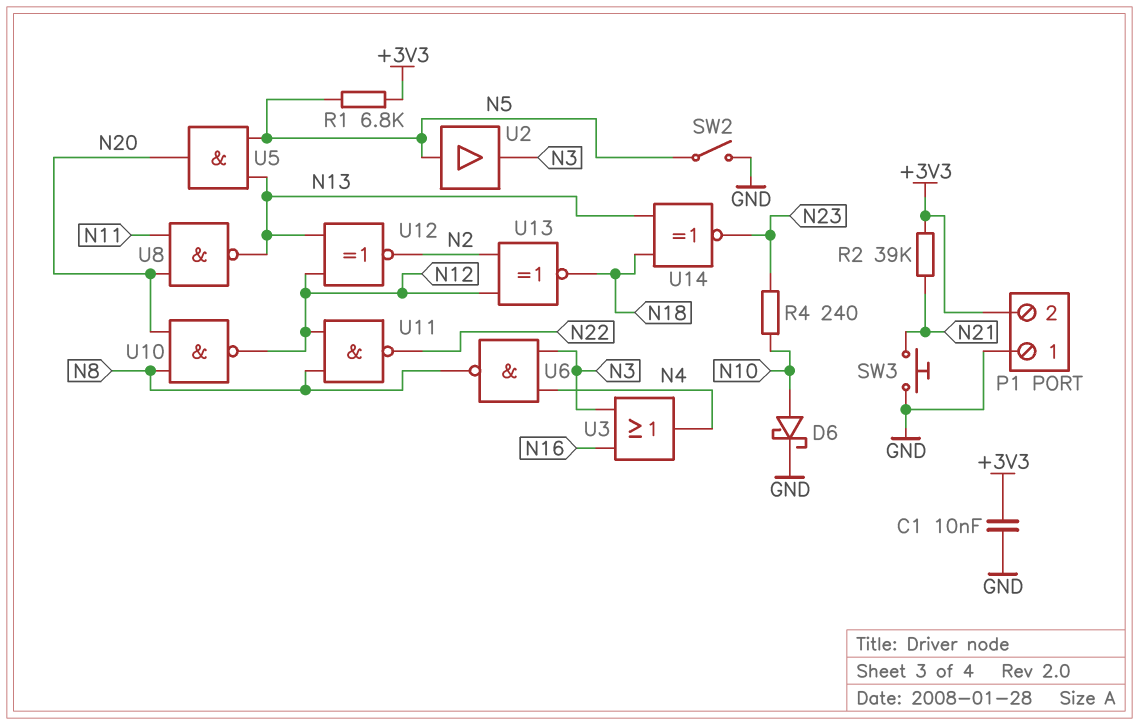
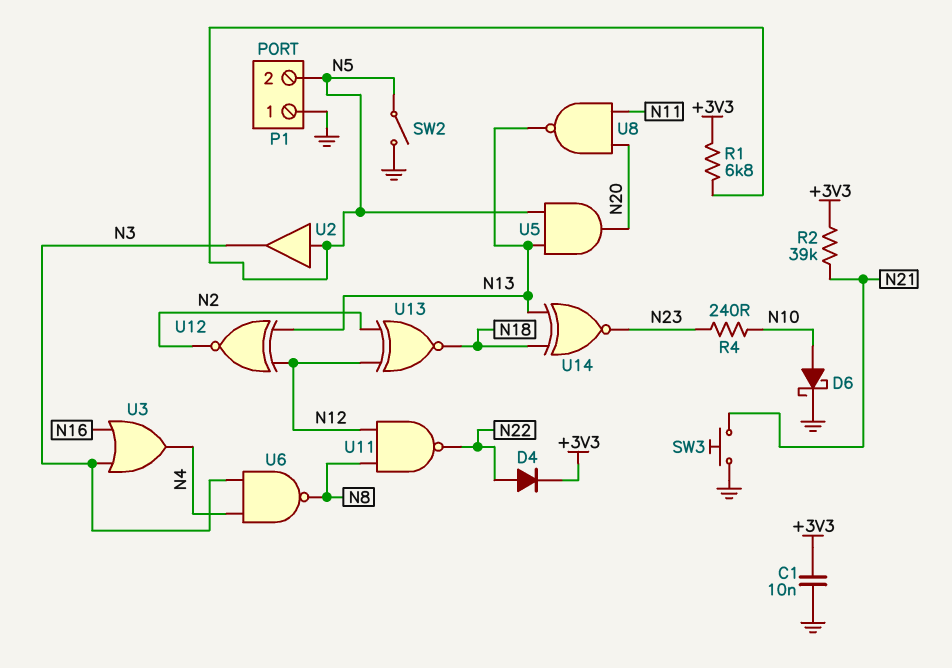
D4: none -> diode (A N22, K +3V3)
P1 pin 2: +3V3 -> N5
U10: NAND (in N8, in N20, out N12) -> none

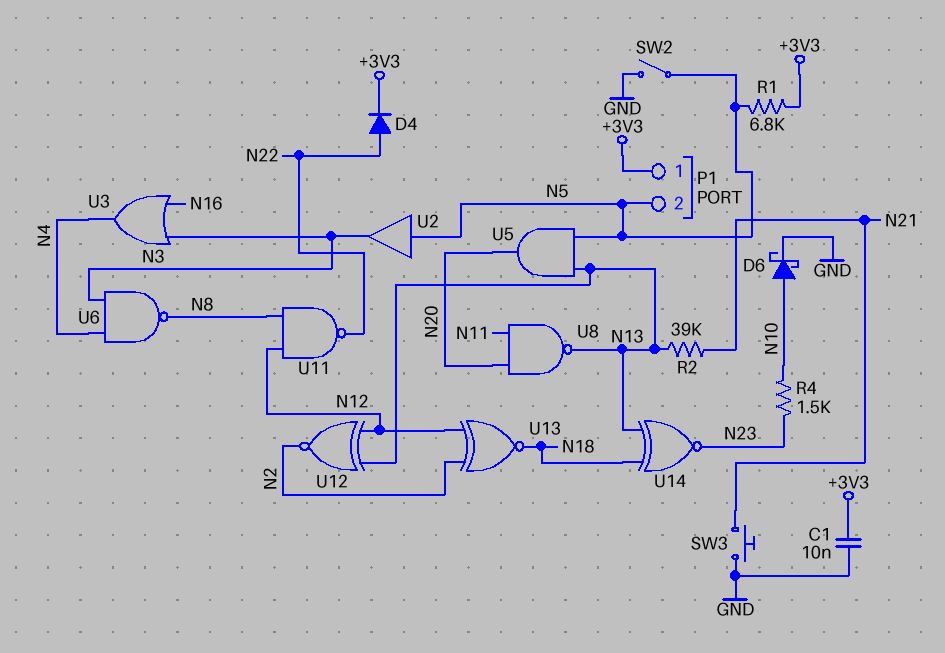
P1 pin 1: GND -> +3V3
R2: 39k (+3V3, N21) -> 39k (N13, N21)
R4: 240 (N10, N23) -> 1.5k (N10, N23)

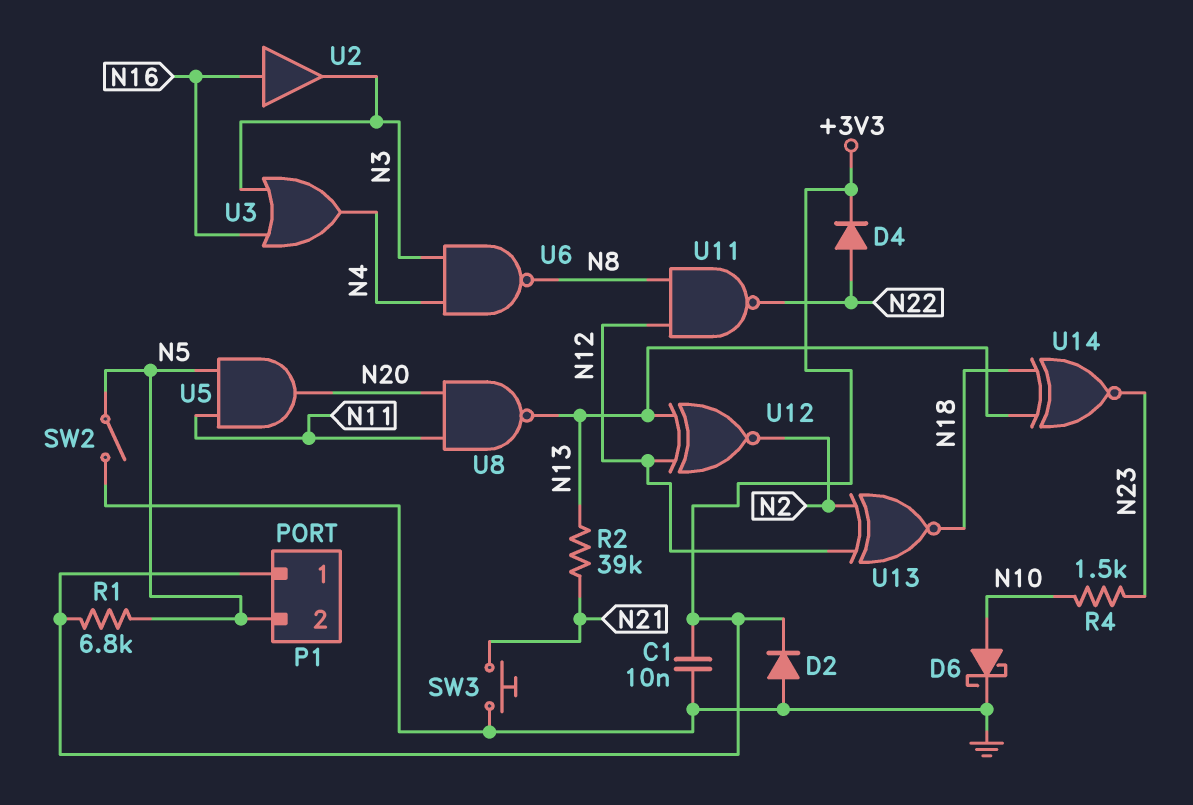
D2: none -> diode (A GND, K +3V3)
U2: buffer (in N5, out N3) -> buffer (in N16, out N3)
U5: AND (in N5, in N13, out N20) -> AND (in N5, in N11, out N20)

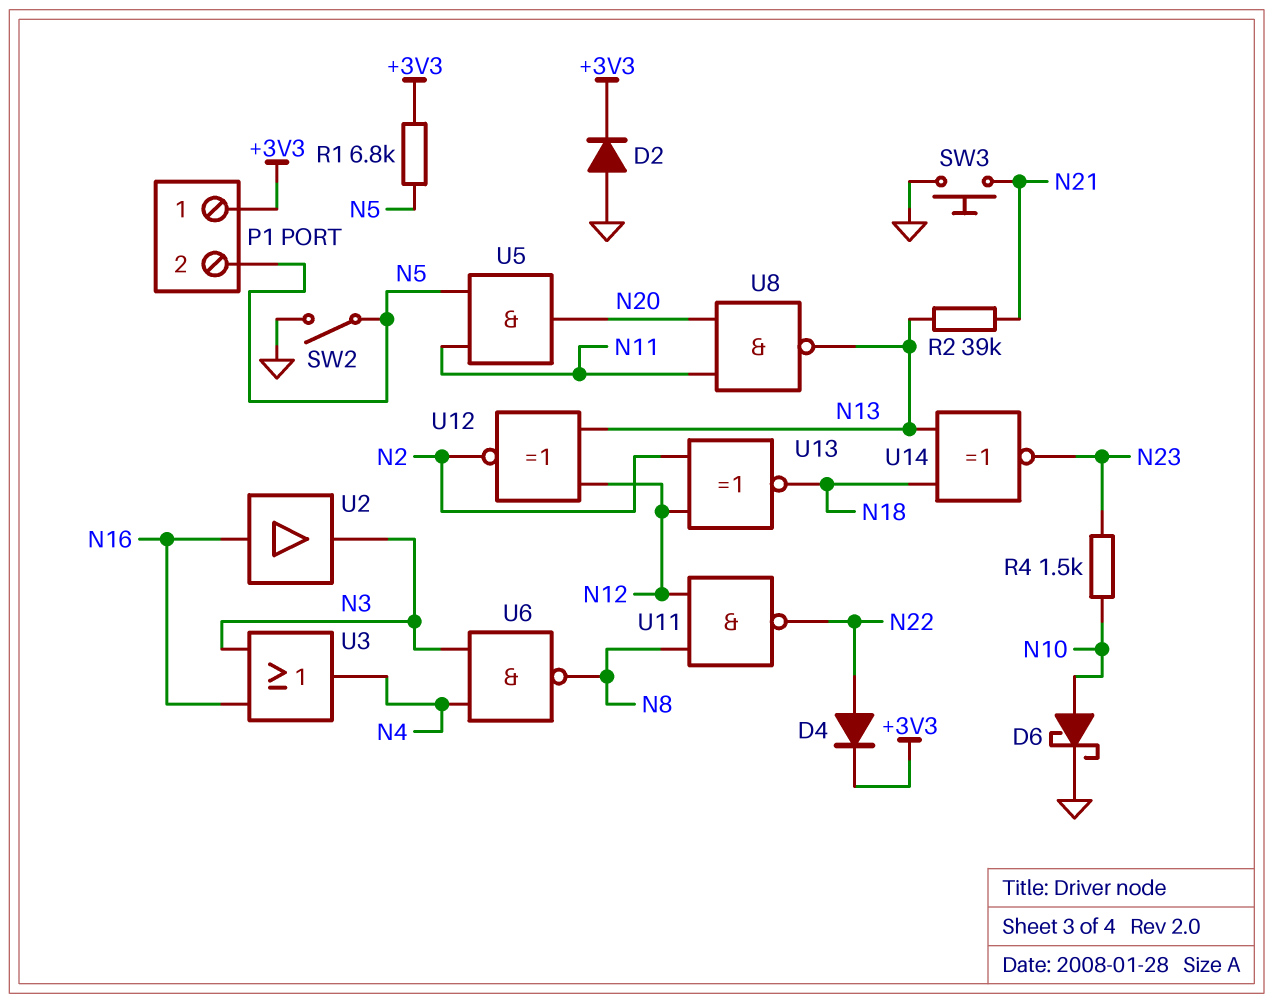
C1: 10nF (+3V3, GND) -> none

